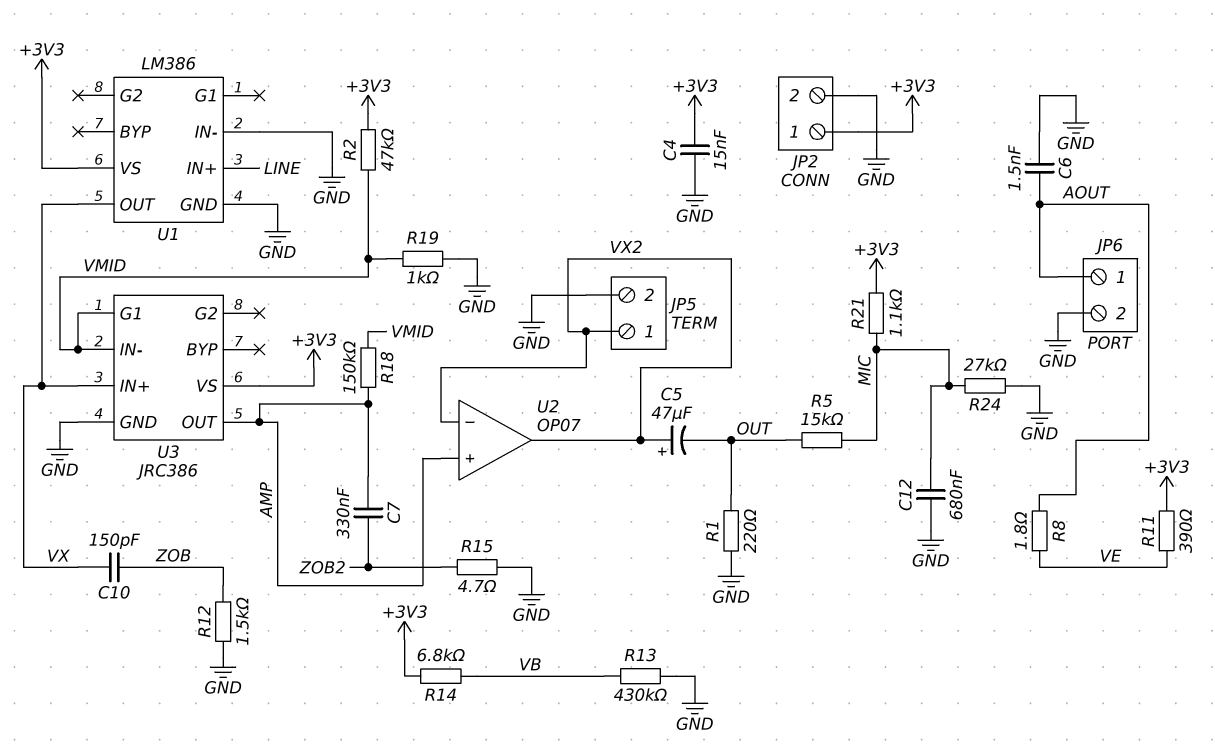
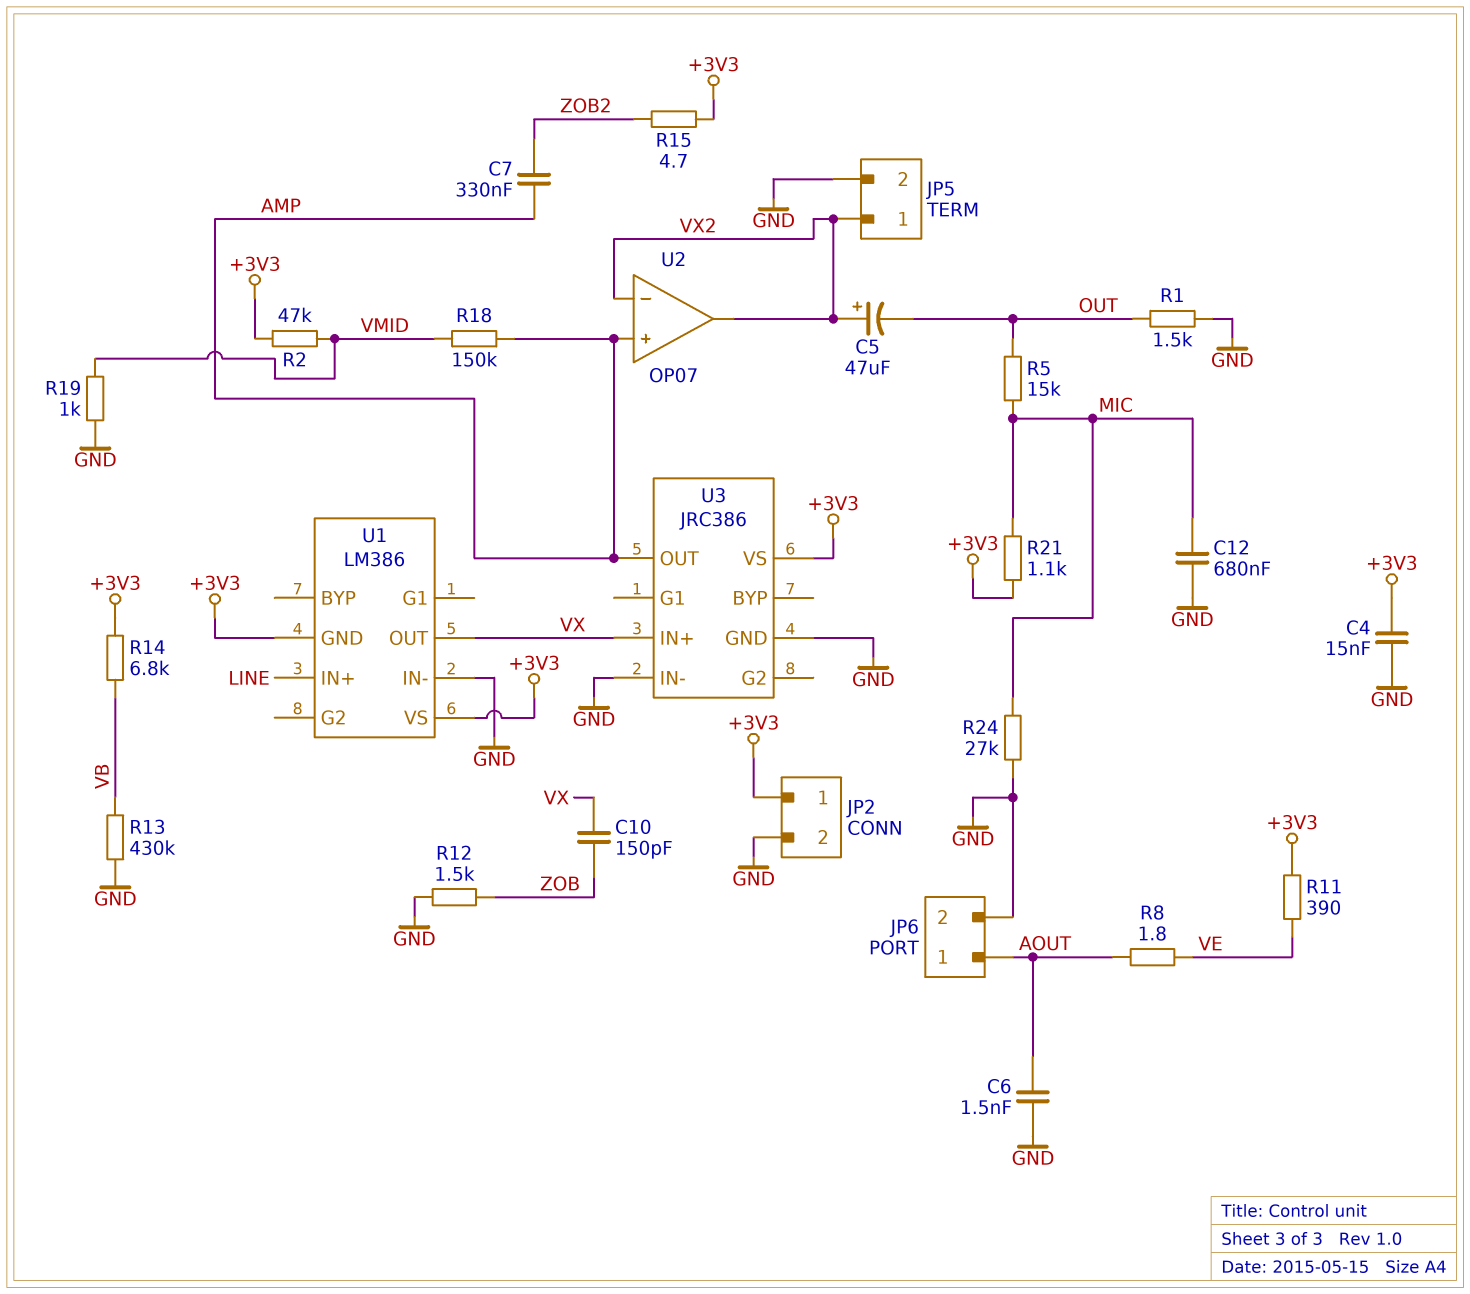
R1: 220 (GND, OUT) -> 1.5k (GND, OUT)
R15: 4.7 (GND, ZOB2) -> 4.7 (+3V3, ZOB2)
U1 pin GND: GND -> +3V3
U3 pin G1: VMID -> none
U3 pin IN-: VMID -> GND

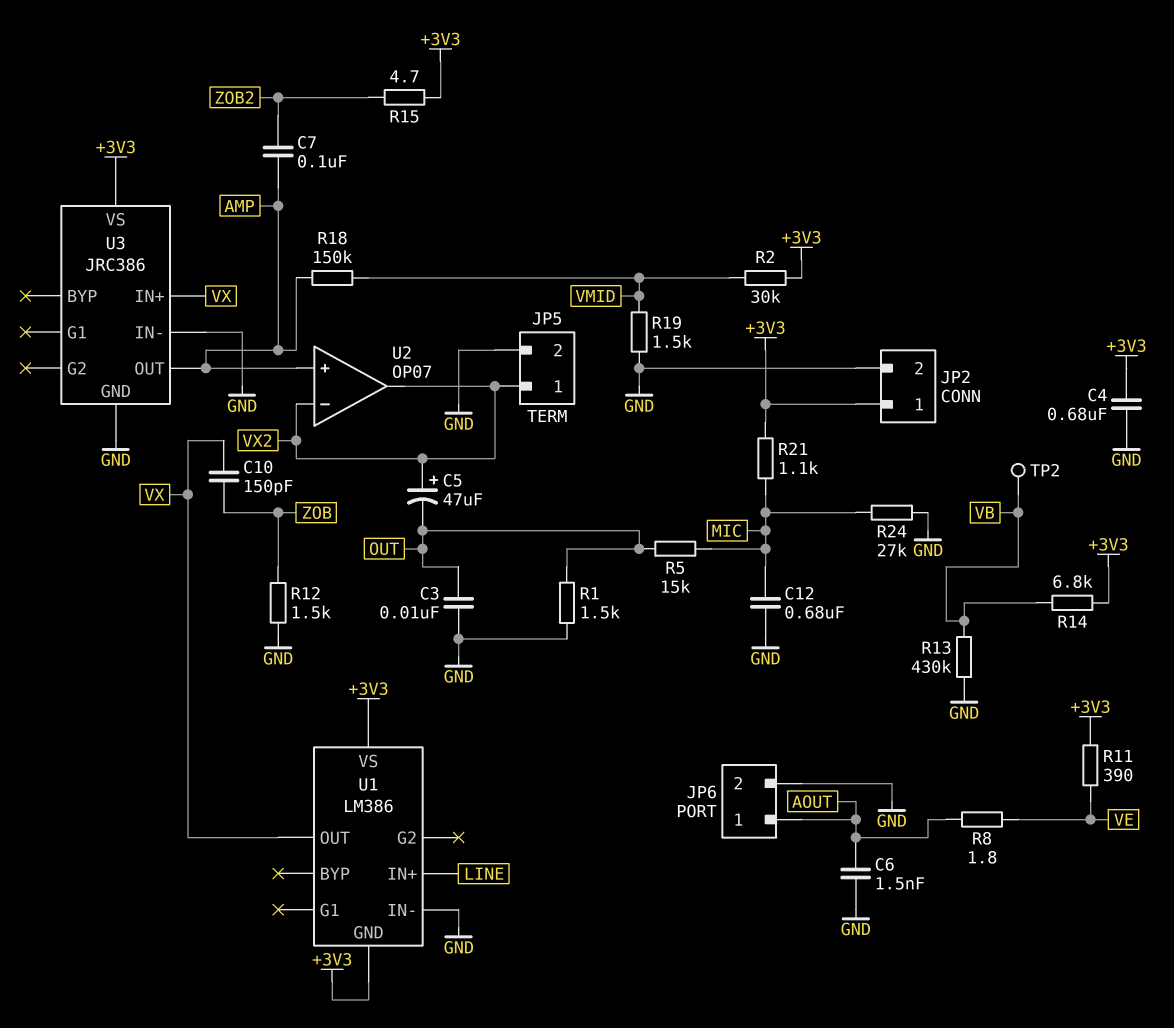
C3: none -> 10nF (GND, OUT)
C4: 15nF (+3V3, GND) -> 680nF (+3V3, GND)
C7: 330nF (AMP, ZOB2) -> 100nF (AMP, ZOB2)
R2: 47k (+3V3, VMID) -> 30k (+3V3, VMID)
R19: 1k (GND, VMID) -> 1.5k (GND, VMID)
TP2: none -> test point (VB)

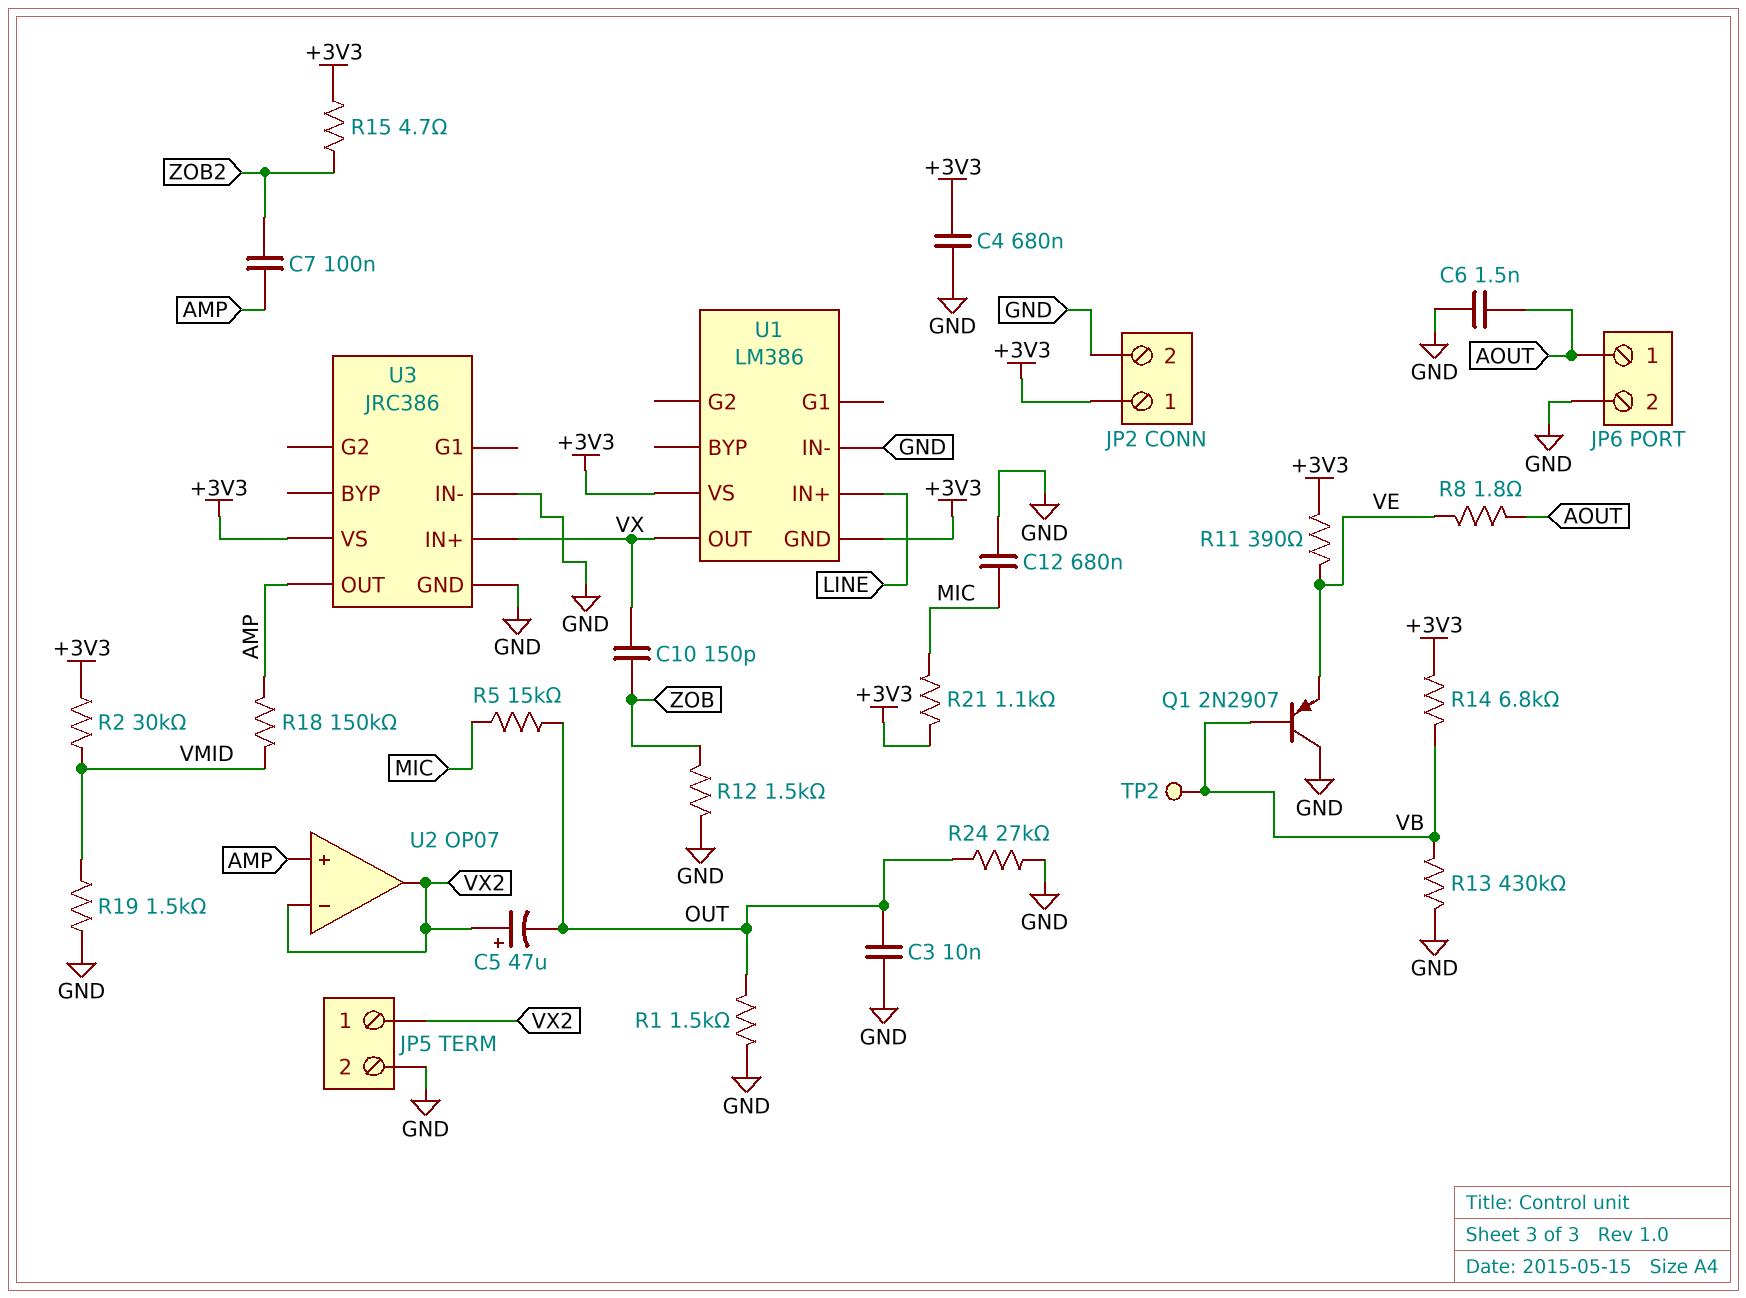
Q1: none -> PNP 2N2907 (B VB, C GND, E VE)
R24: 27k (GND, MIC) -> 27k (GND, OUT)

